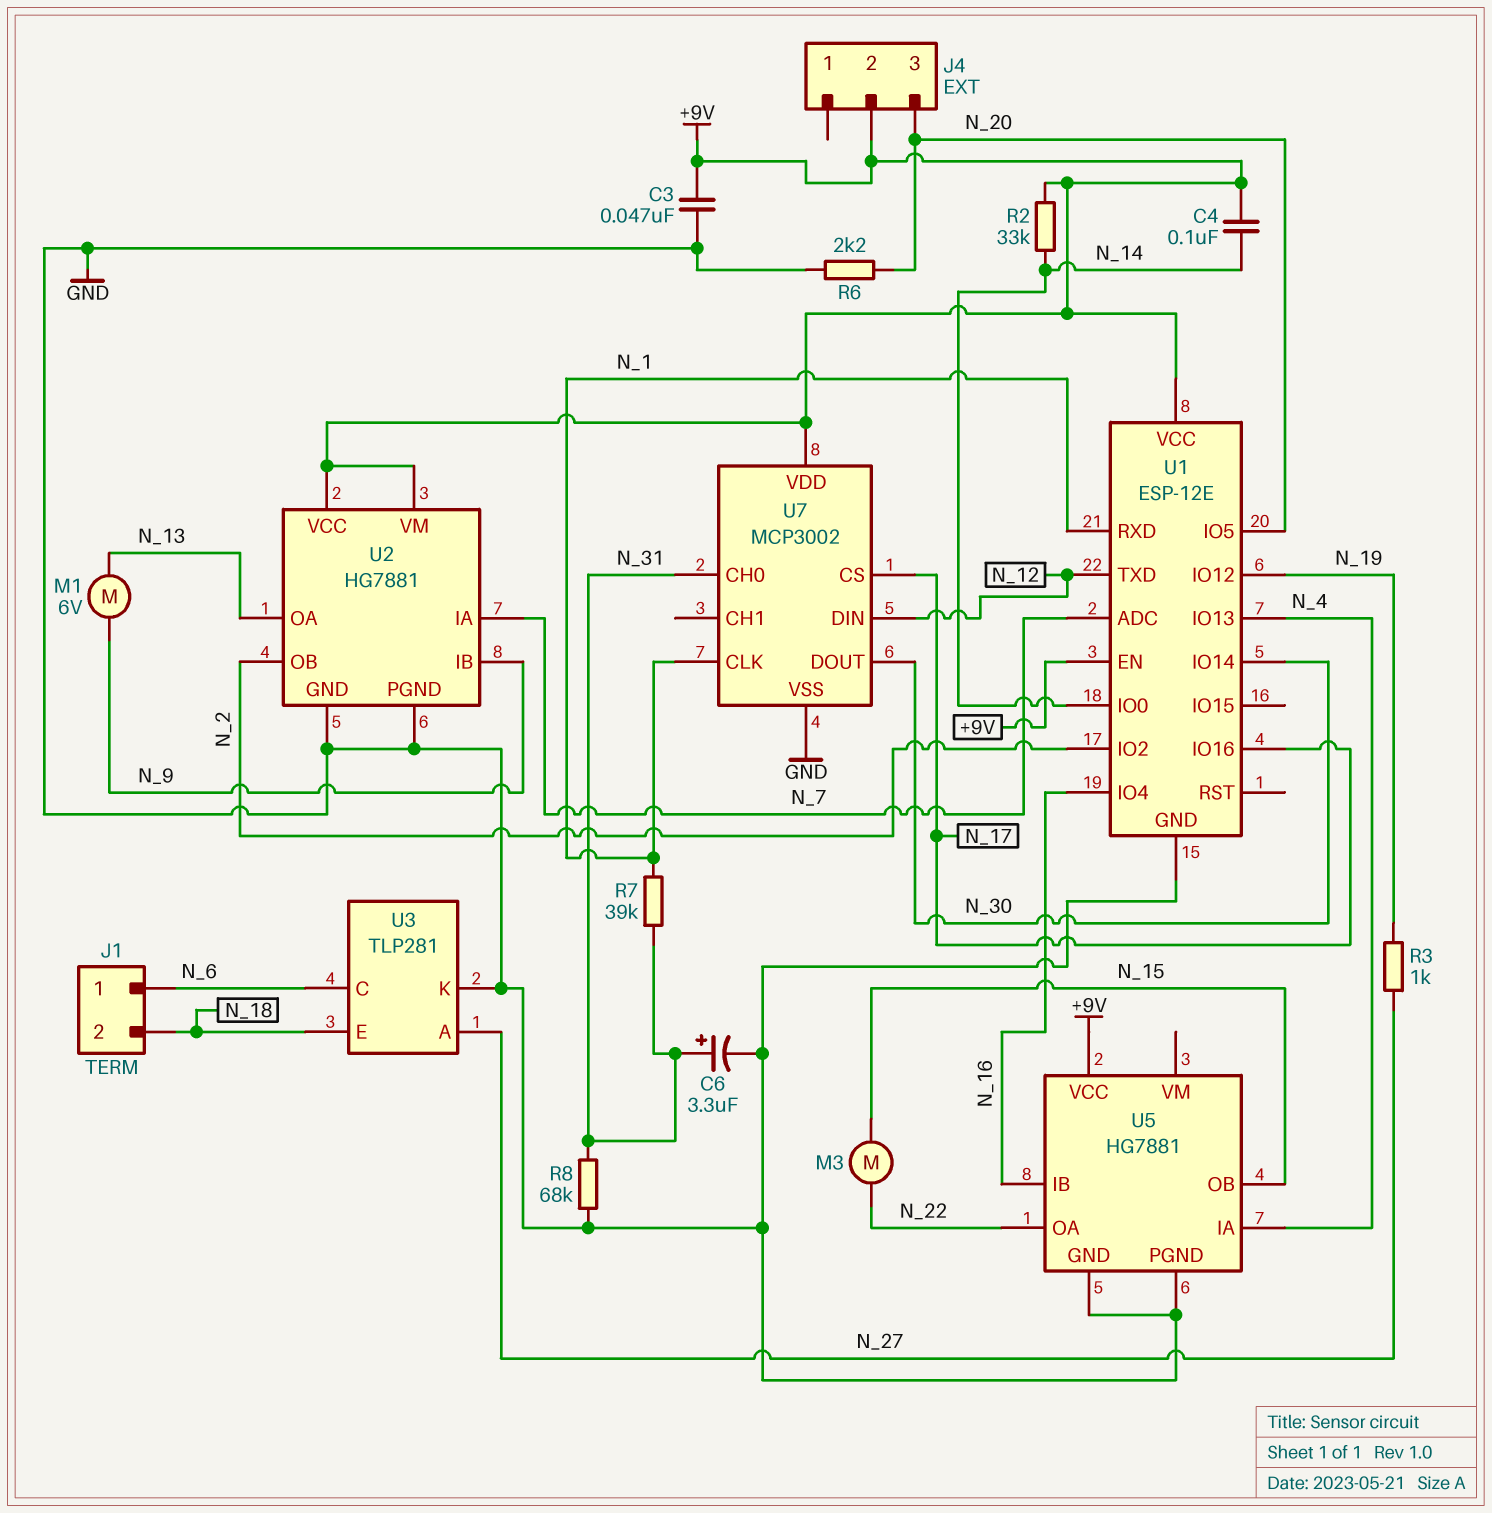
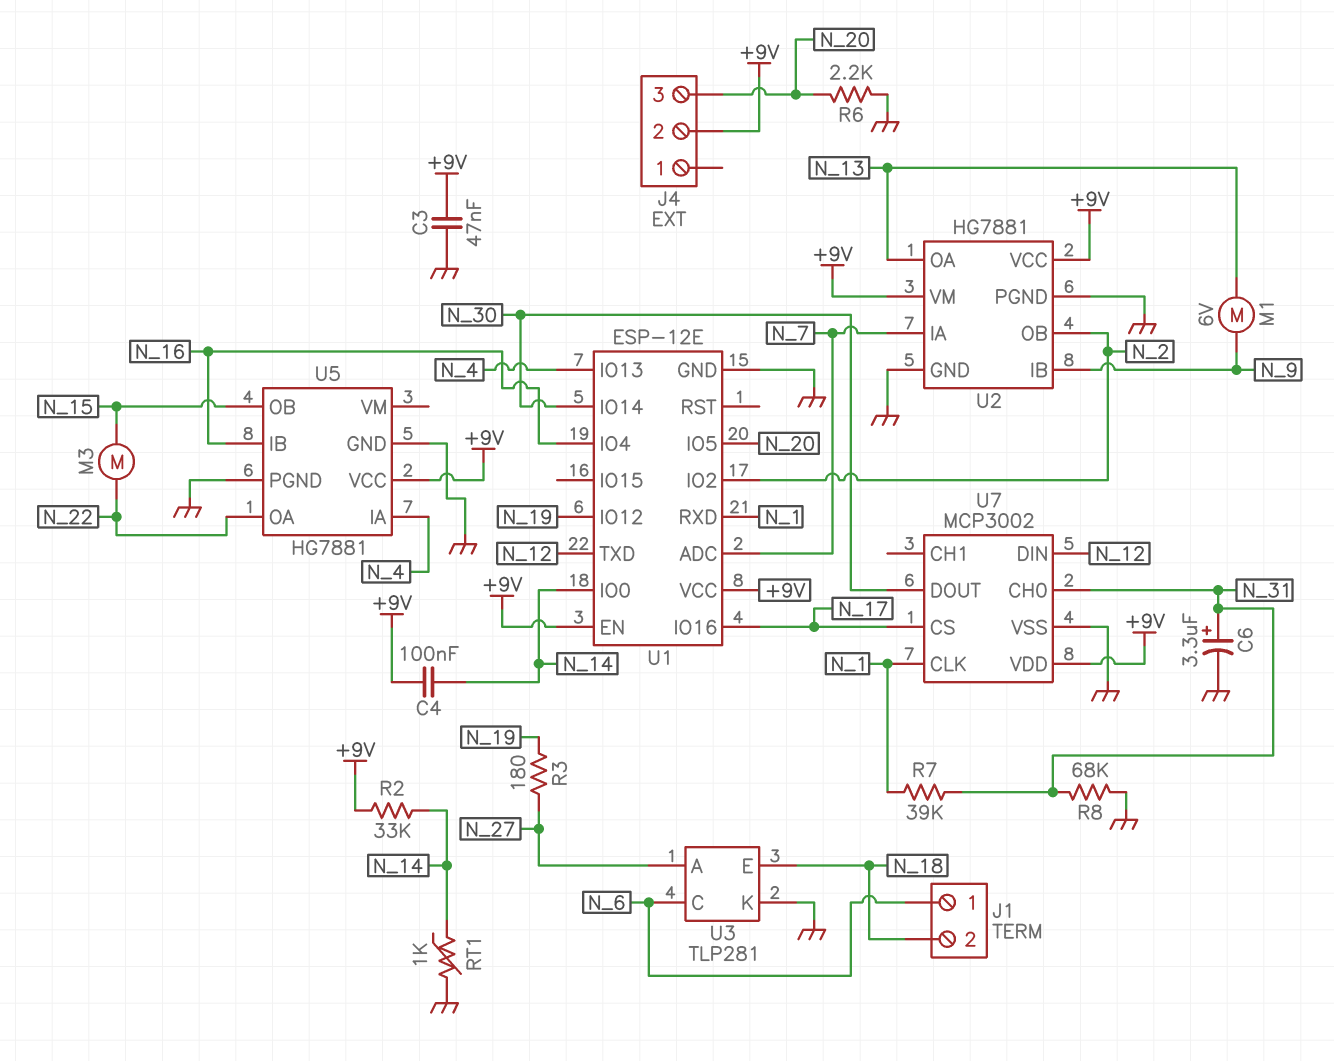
R3: 1k (N_19, N_27) -> 180 (N_19, N_27)
RT1: none -> 1k (GND, N_14)

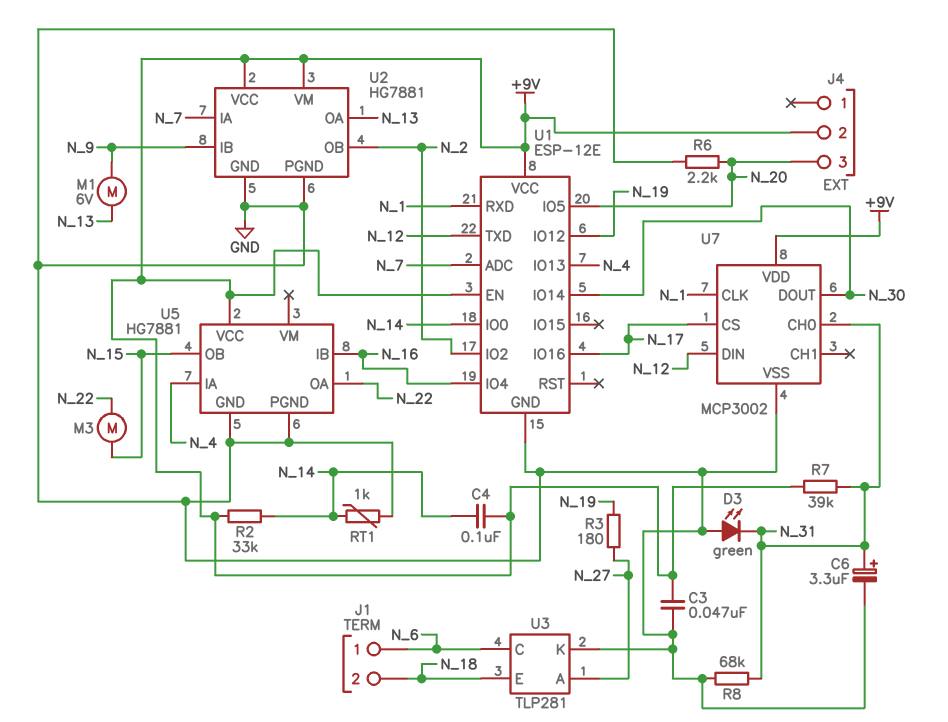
D3: none -> LED green (A GND, K N_31)
R7: 39k (N_1, N_31) -> 39k (+9V, N_31)

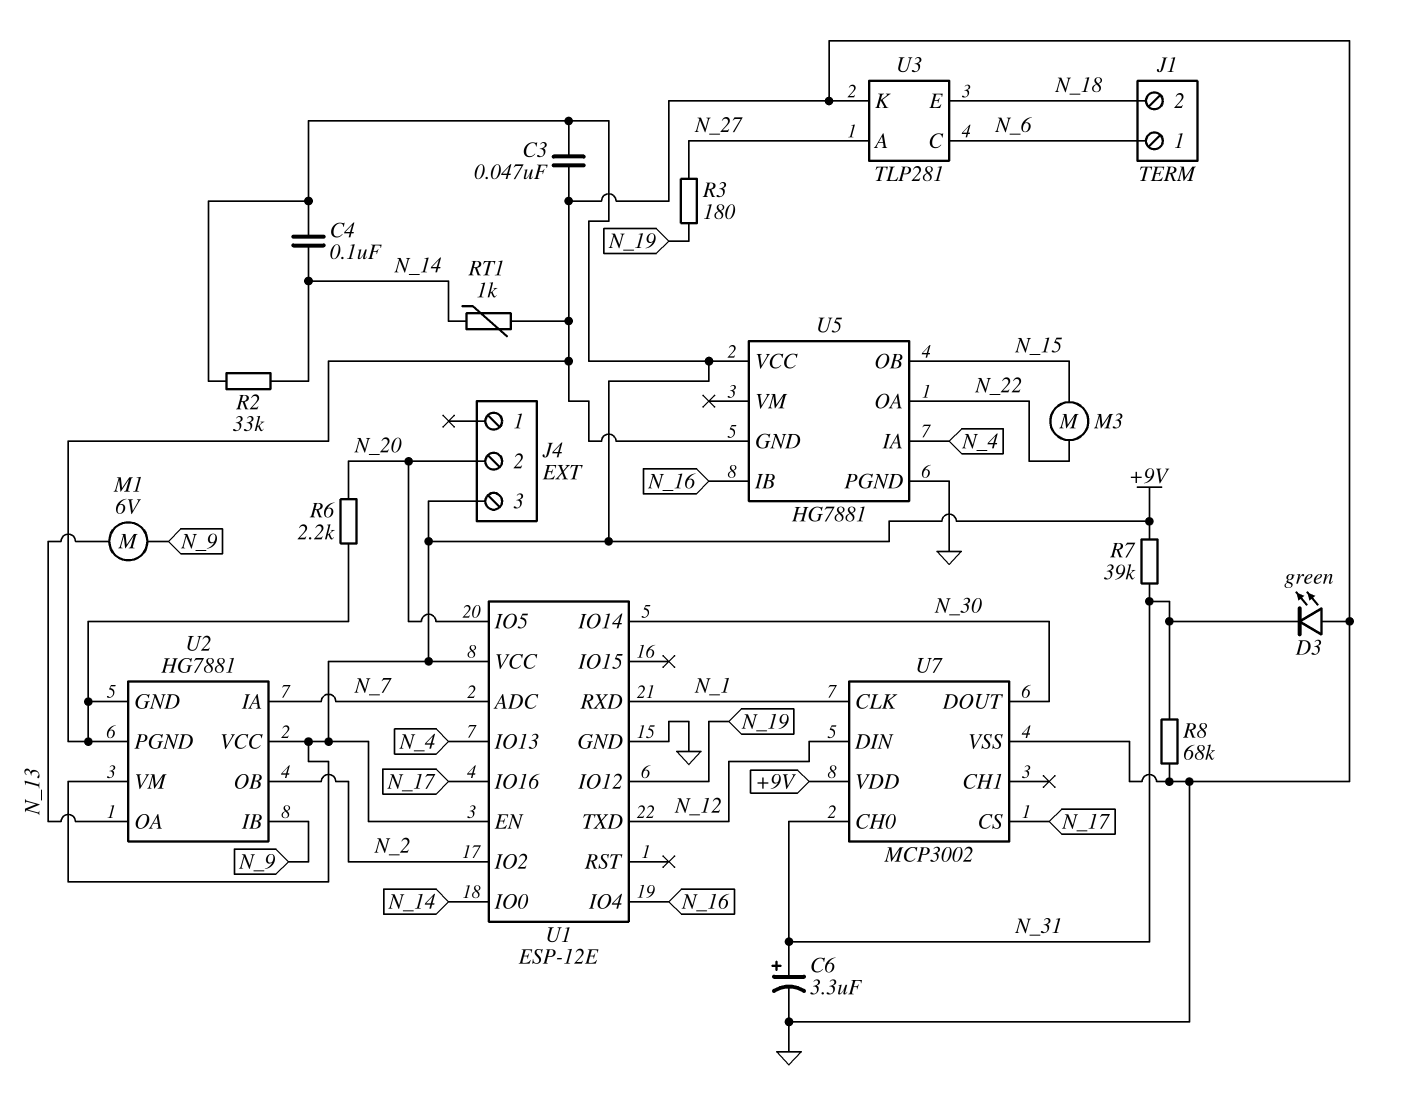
J4 pin 2: +9V -> N_20
J4 pin 3: N_20 -> +9V

